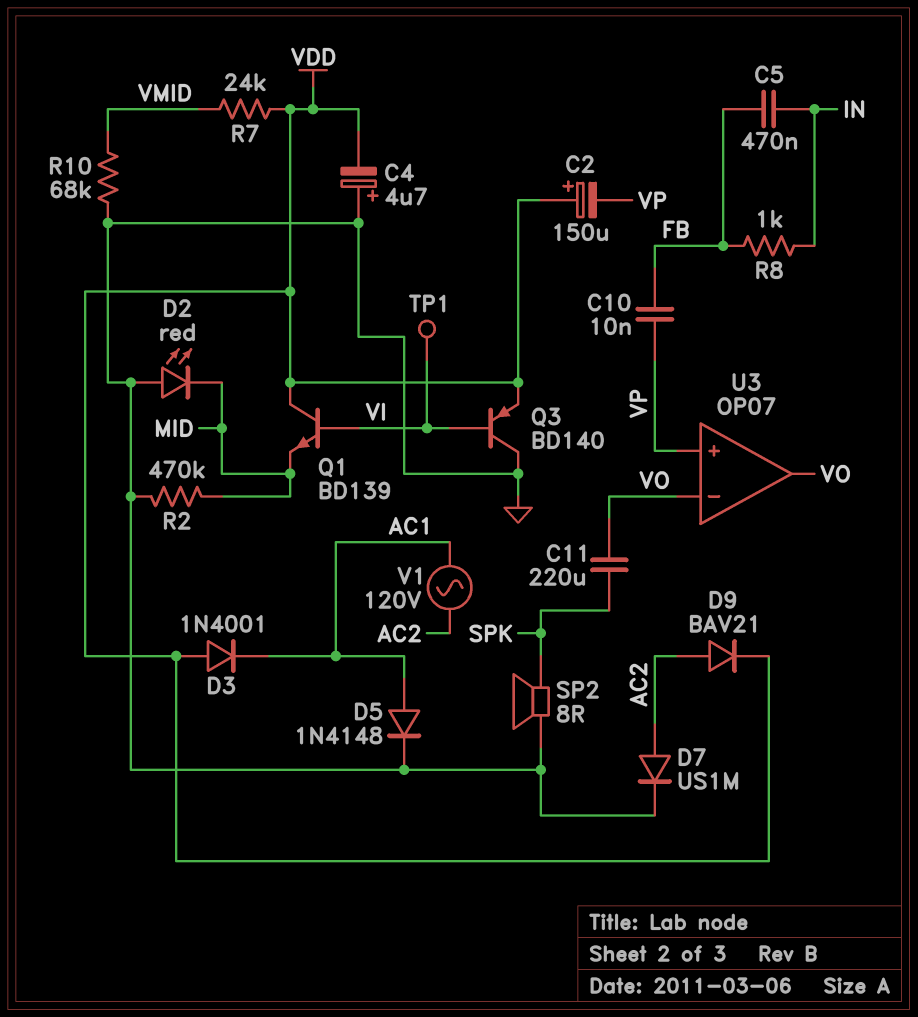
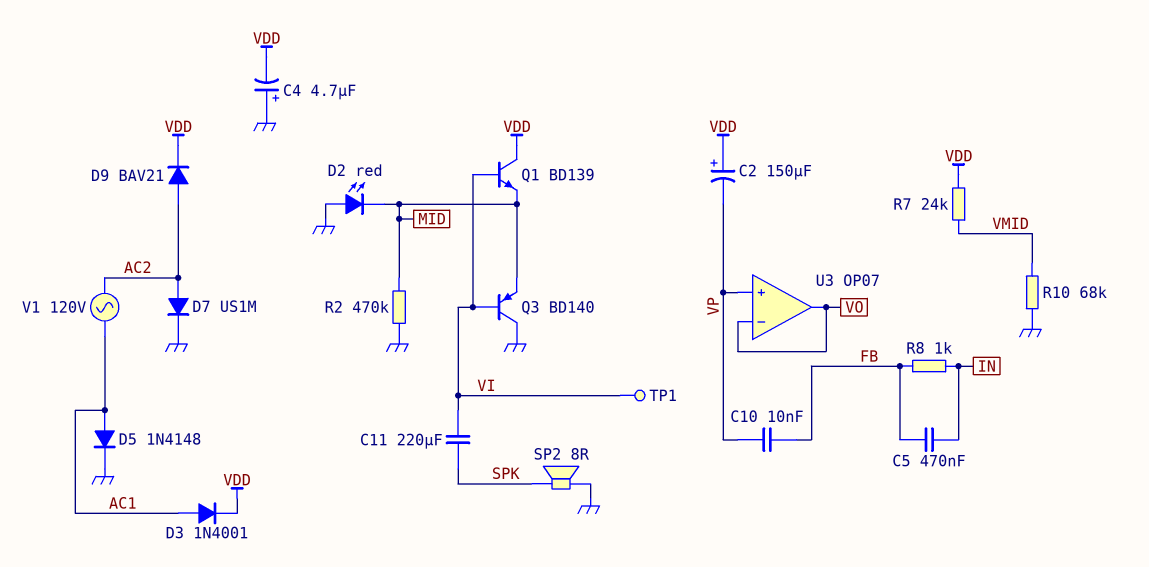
C11: 220uF (SPK, VO) -> 220uF (SPK, VI)
D3: diode 1N4001 (A VDD, K AC1) -> diode 1N4001 (A AC1, K VDD)
Q3: PNP BD140 (B VI, C GND, E VDD) -> PNP BD140 (B VI, C GND, E MID)

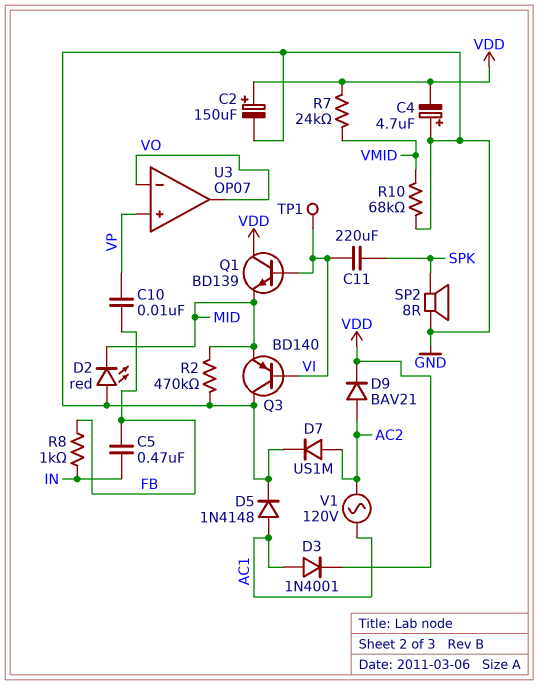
C2: 150uF (plus VDD, minus VP) -> 150uF (plus VDD, minus GND)

